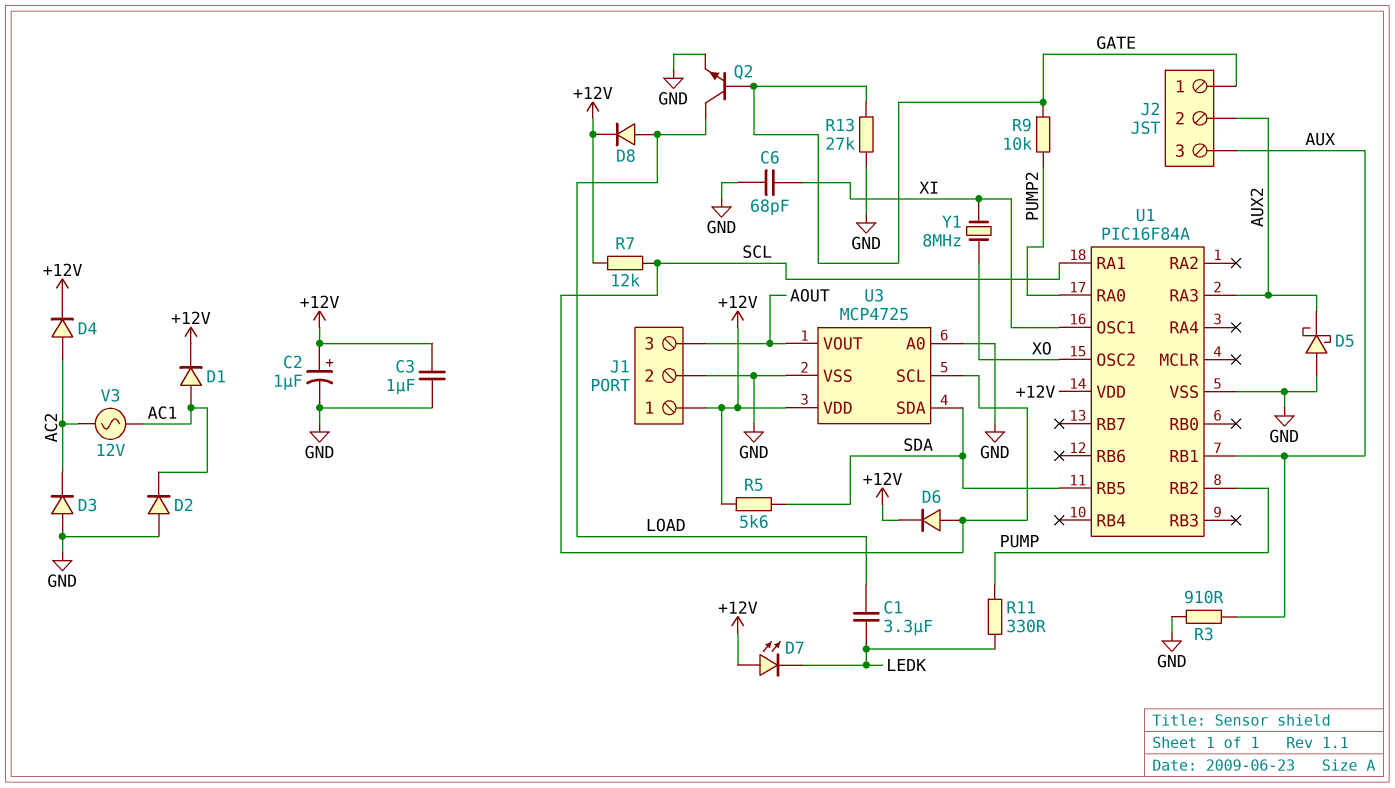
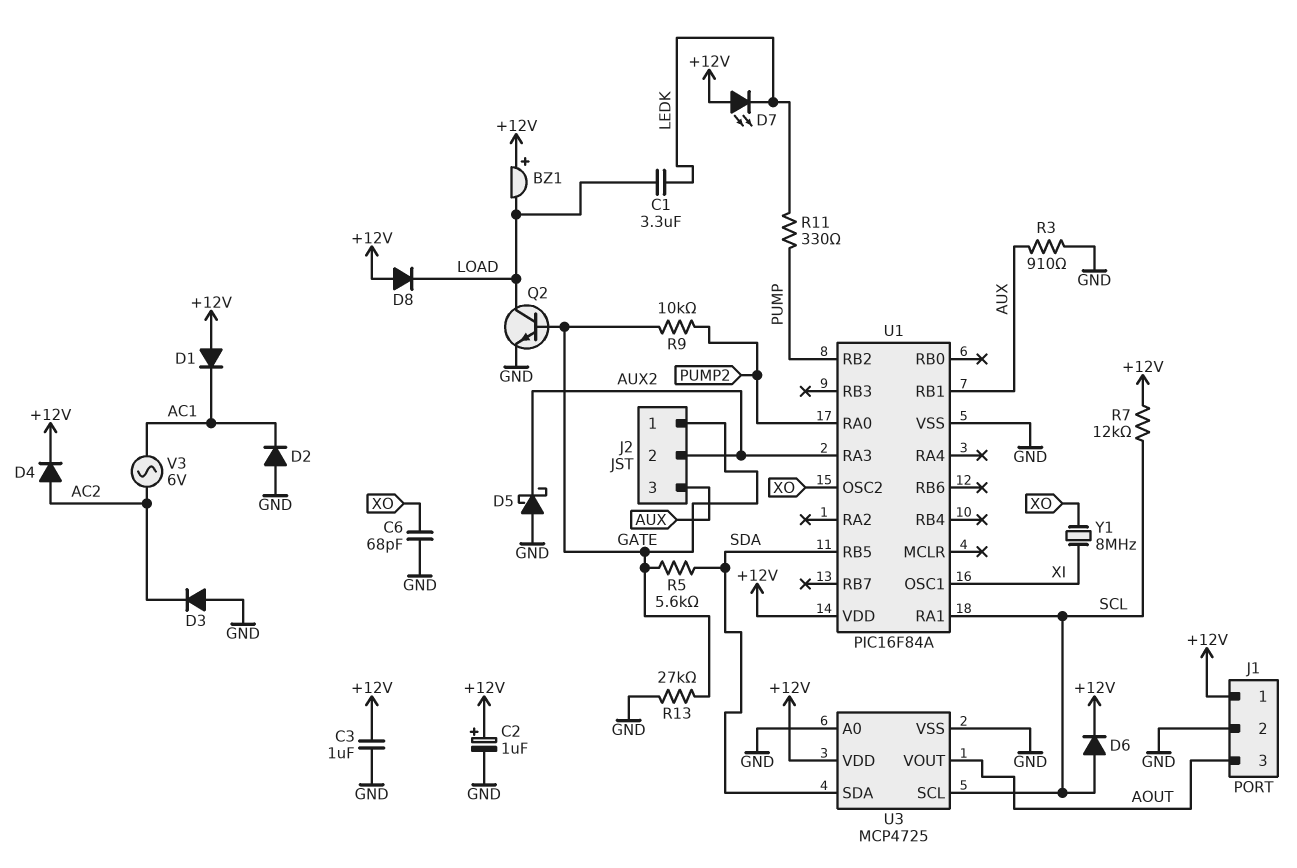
BZ1: none -> buzzer (plus +12V, minus LOAD)
C6: 68pF (GND, XI) -> 68pF (GND, XO)
D1: diode (A AC1, K +12V) -> diode (A +12V, K AC1)
D8: diode (A LOAD, K +12V) -> diode (A +12V, K LOAD)
R5: 5.6k (+12V, SDA) -> 5.6k (GATE, SDA)
V3: AC 12V (AC1, AC2) -> AC 6V (AC1, AC2)

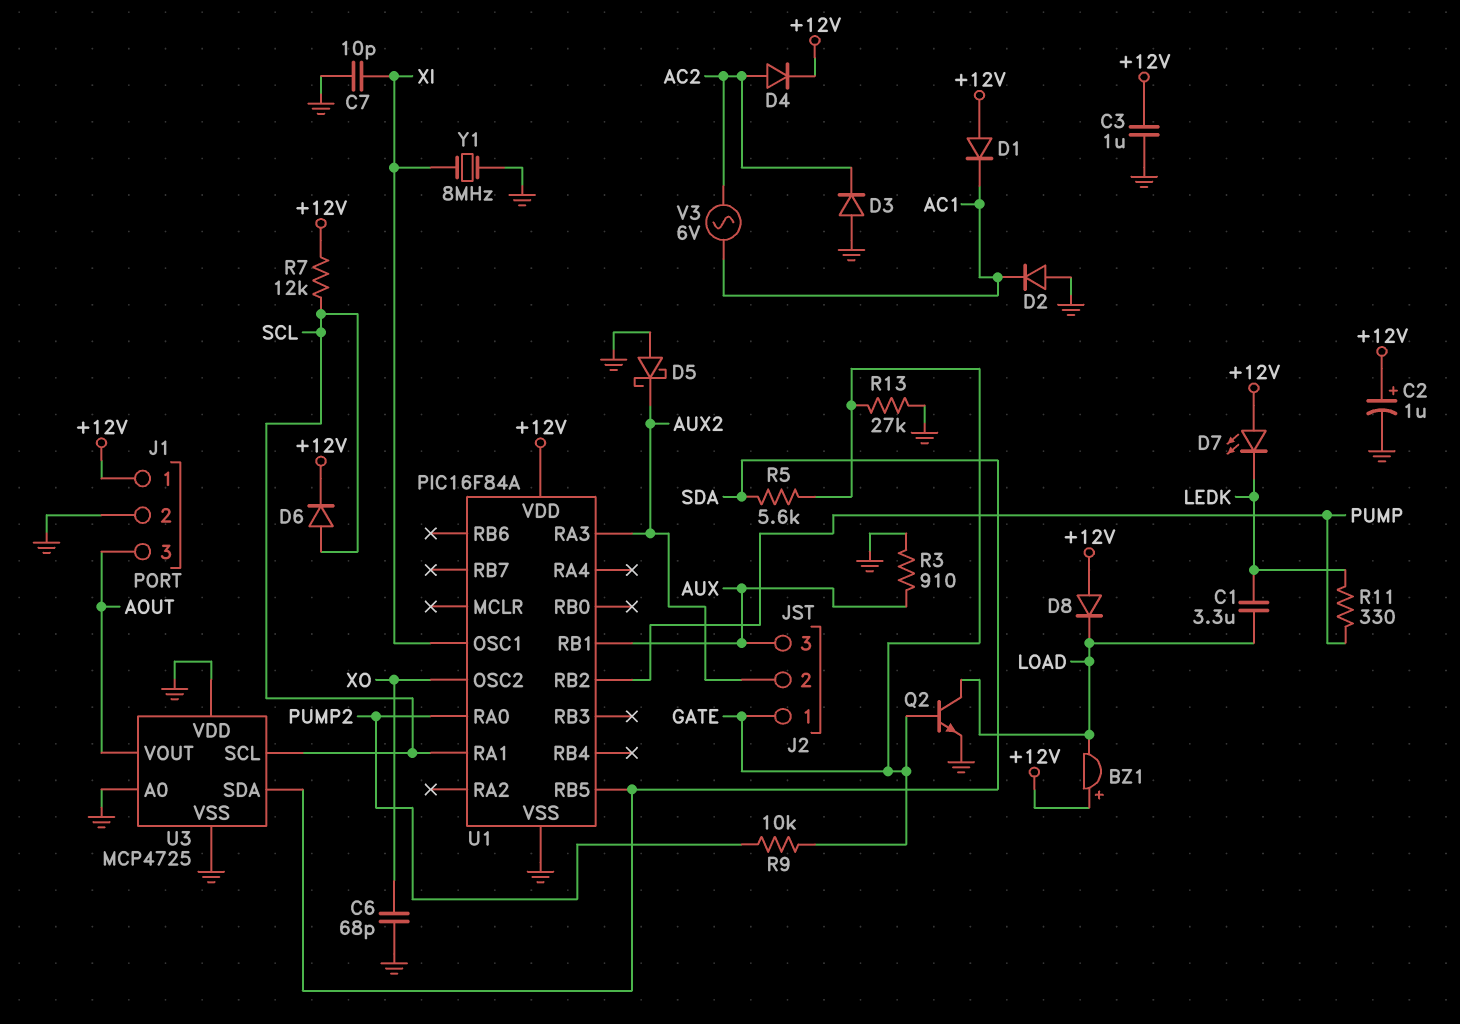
C7: none -> 10pF (GND, XI)
U3 pin VDD: +12V -> GND
Y1: 8MHz (XI, XO) -> 8MHz (GND, XI)

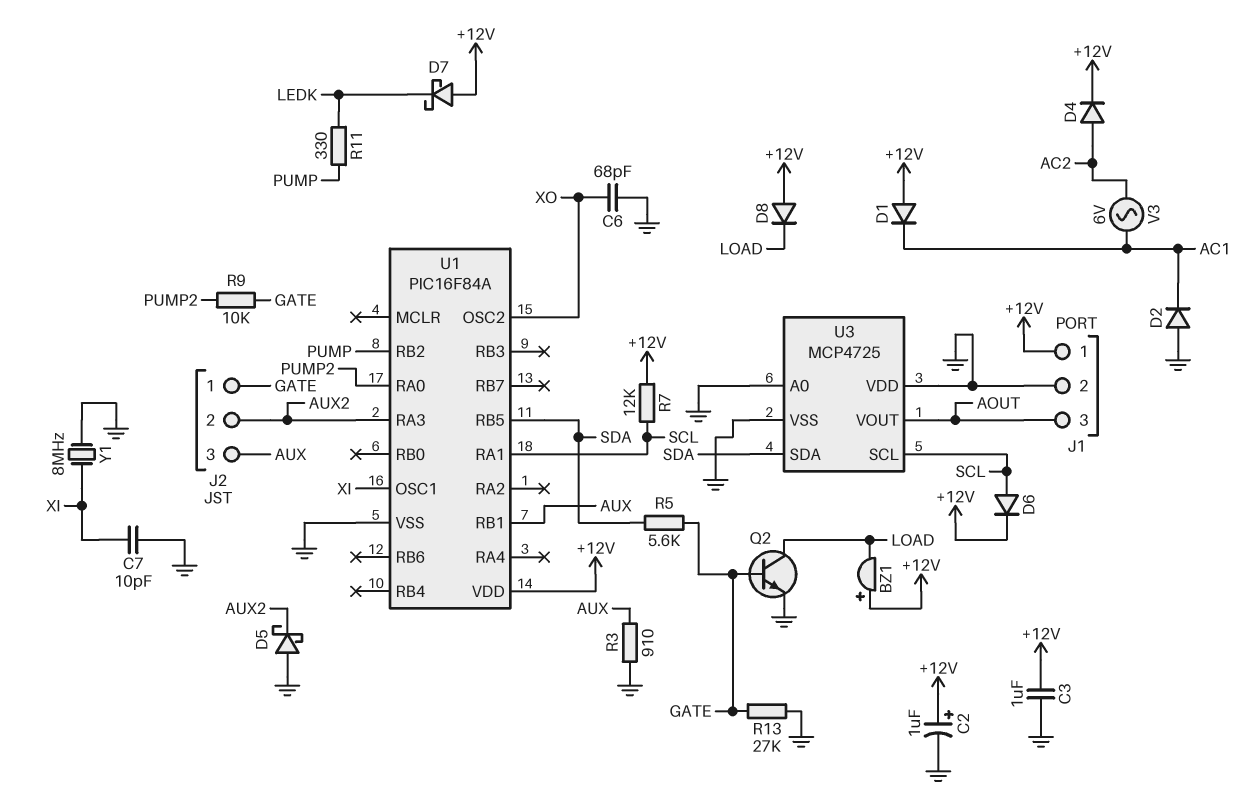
C1: 3.3uF (LEDK, LOAD) -> none
D3: diode (A GND, K AC2) -> none
D7: LED (A +12V, K LEDK) -> schottky (A +12V, K LEDK)

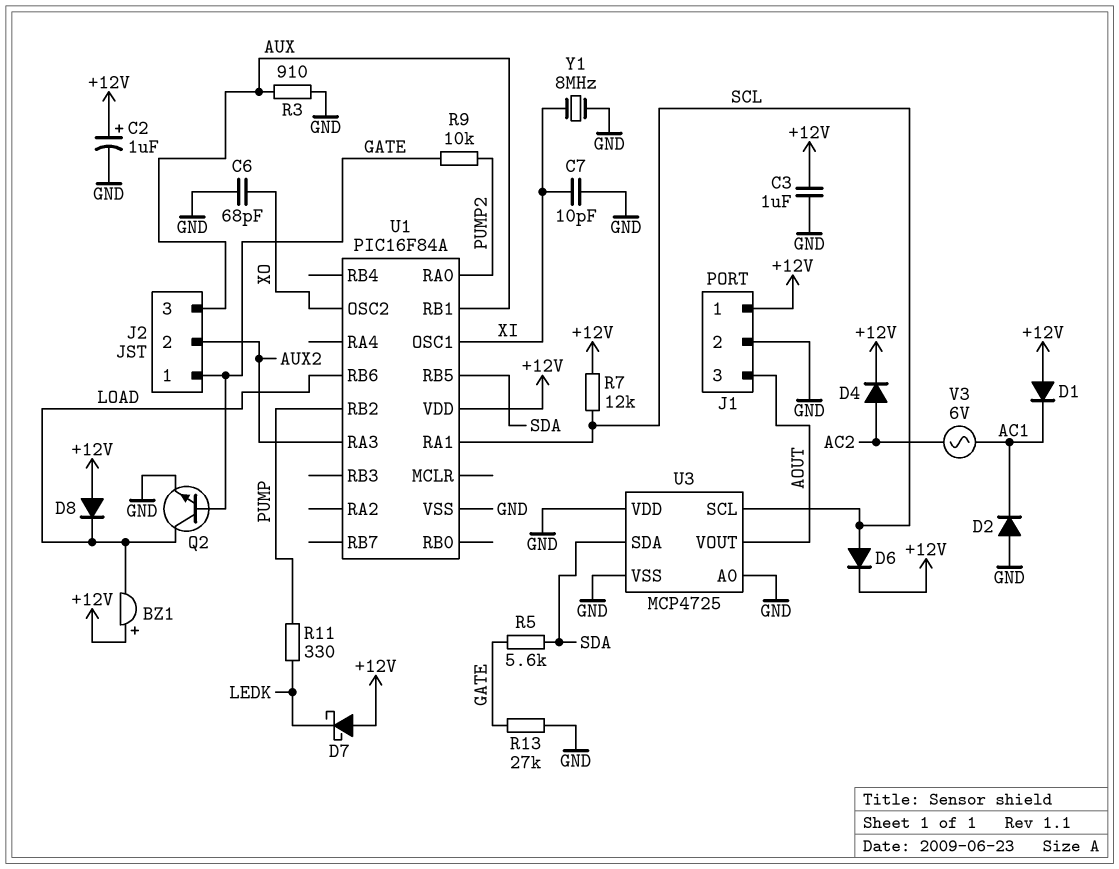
D5: schottky (A GND, K AUX2) -> none
U1 pin RB6: none -> LOAD

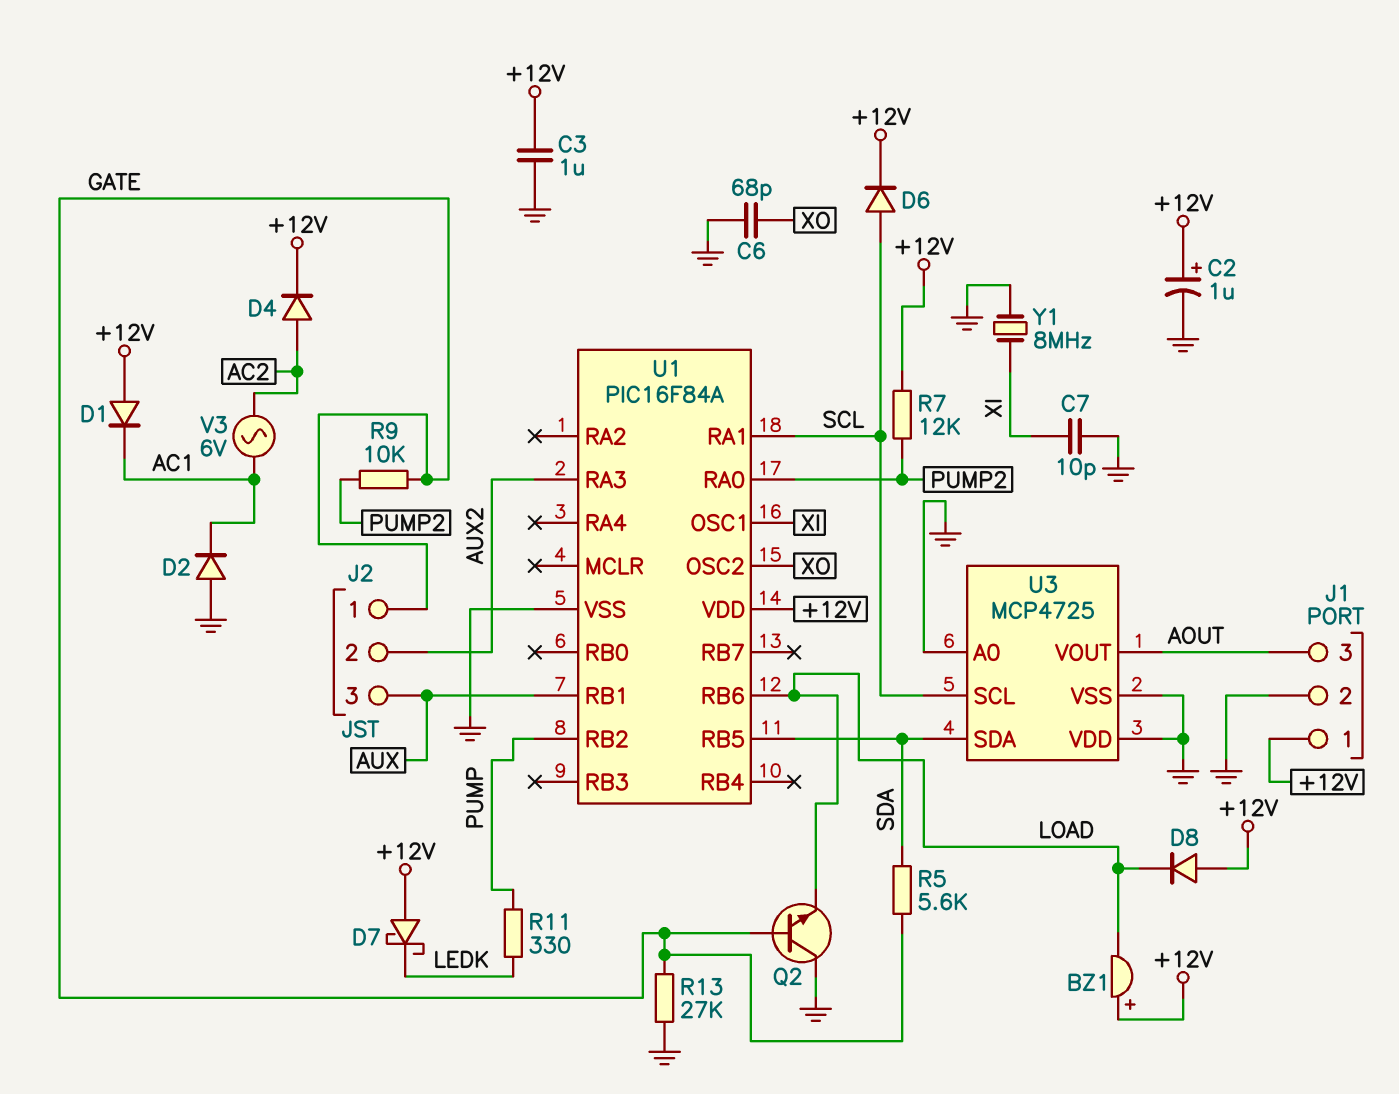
Q2: NPN (B GATE, C LOAD, E GND) -> NPN (B GATE, C GND, E LOAD)
R3: 910 (AUX, GND) -> none
R7: 12k (+12V, SCL) -> 12k (+12V, PUMP2)

